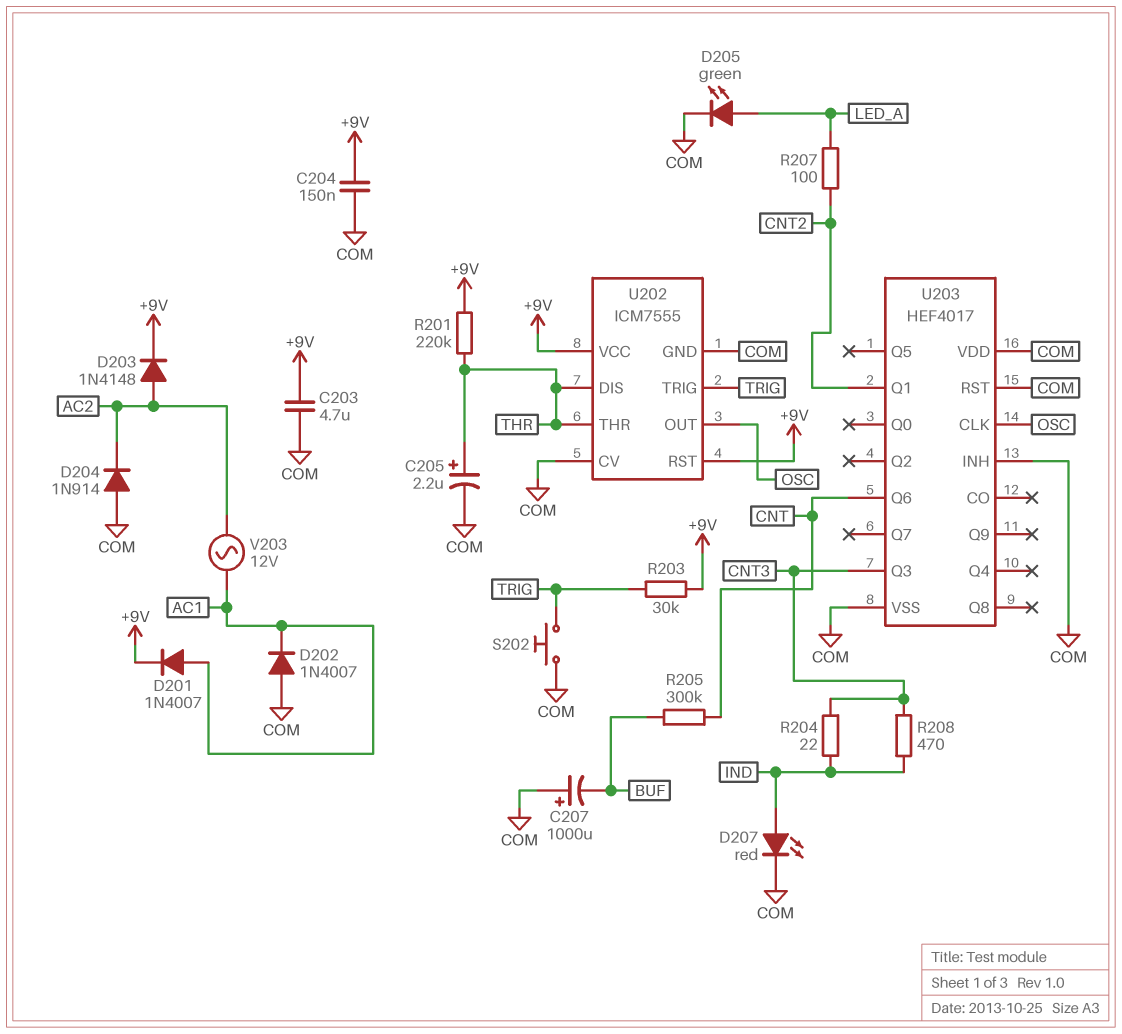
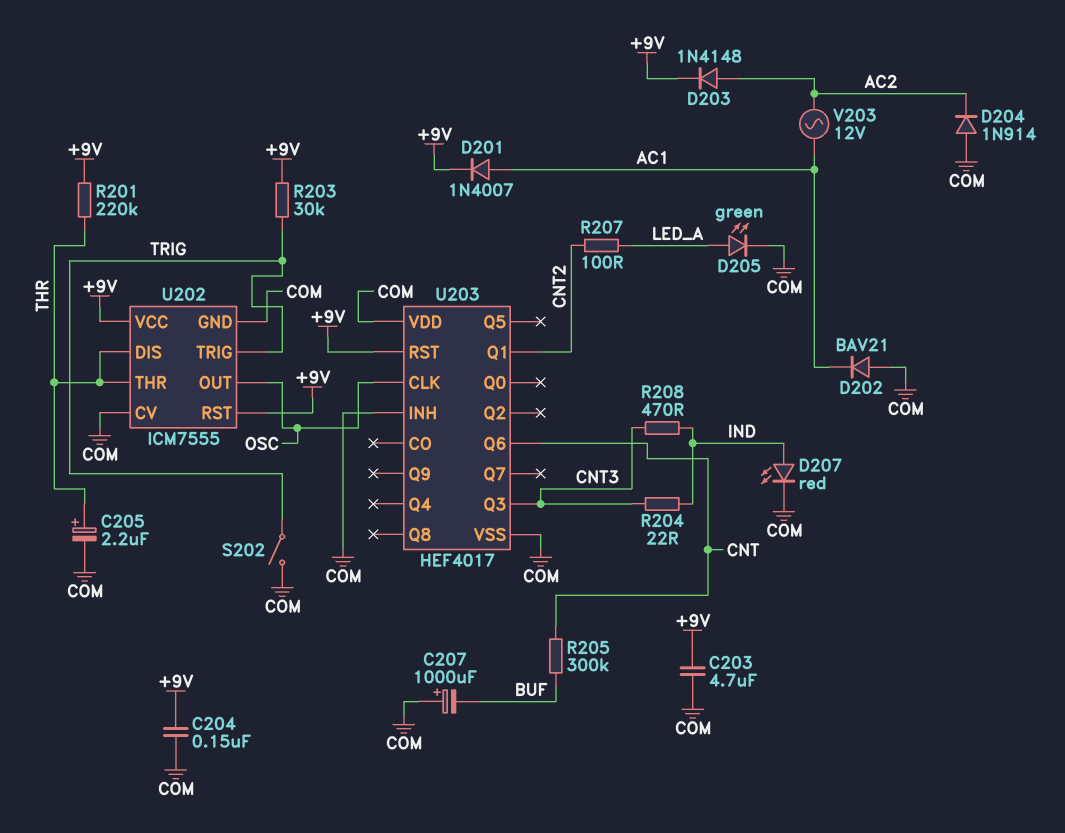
D202: diode 1N4007 (A COM, K AC1) -> diode BAV21 (A COM, K AC1)
S202: button (COM, TRIG) -> switch (COM, TRIG)
U203 pin RST: COM -> +9V

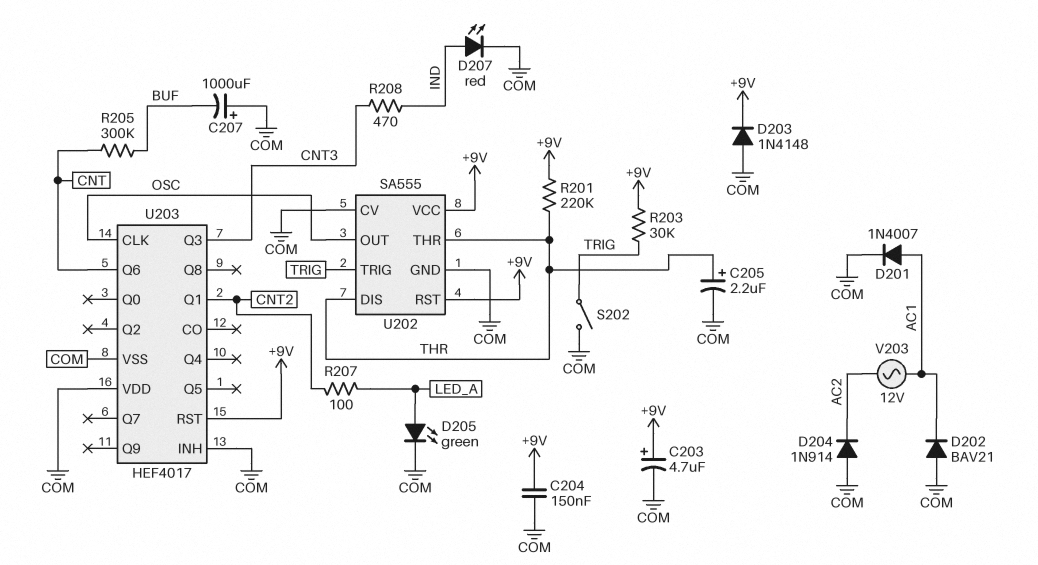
C203: 4.7uF (+9V, COM) -> 4.7uF (plus +9V, minus COM)
D201: diode 1N4007 (A AC1, K +9V) -> diode 1N4007 (A AC1, K COM)
D203: diode 1N4148 (A AC2, K +9V) -> diode 1N4148 (A COM, K +9V)
R204: 22 (CNT3, IND) -> none
U202: ICM7555 -> SA555

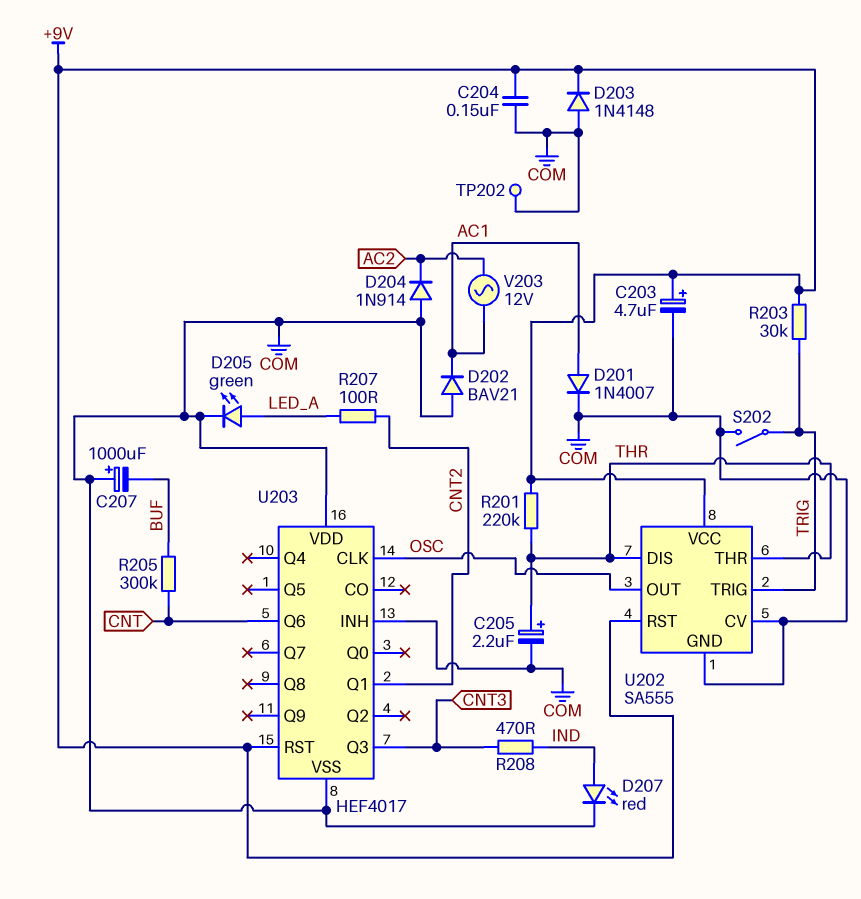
TP202: none -> test point (COM)

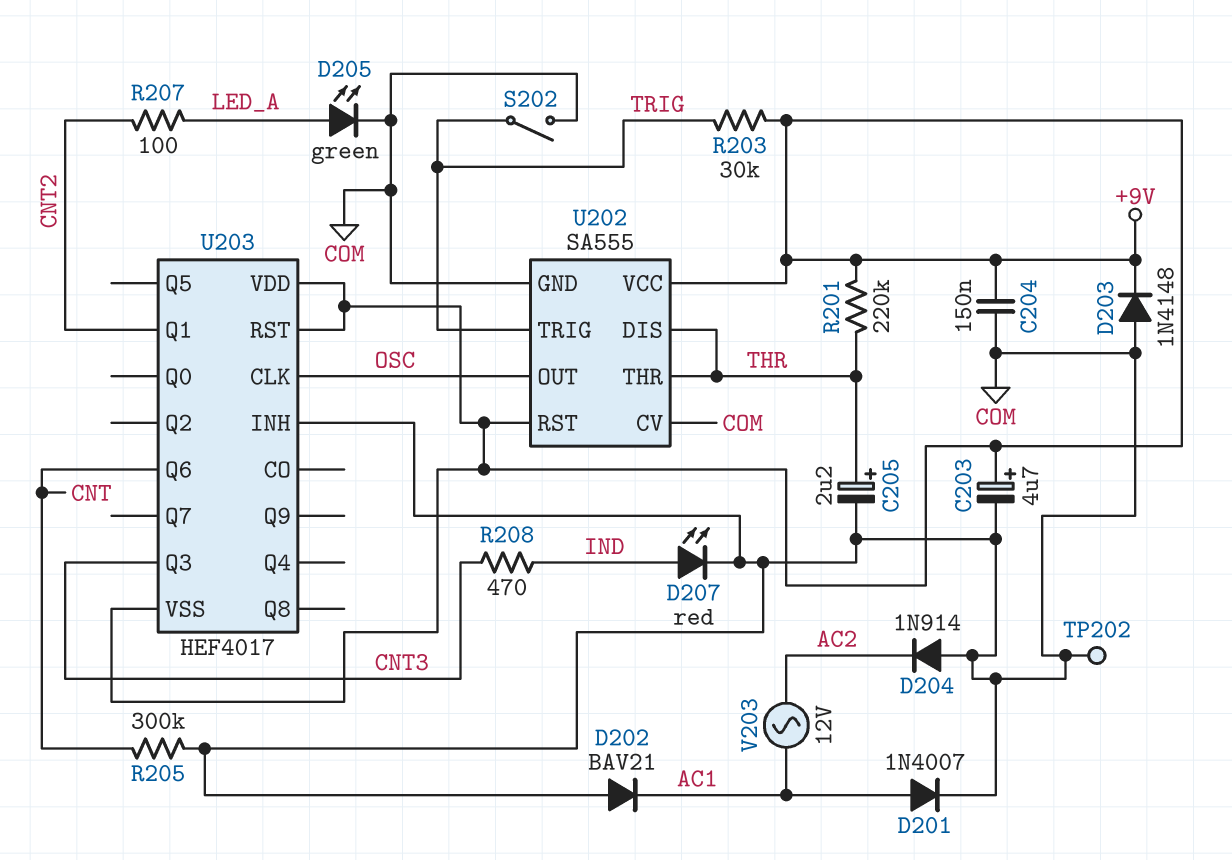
C207: 1000uF (plus COM, minus BUF) -> none
R205: 300k (BUF, CNT) -> 300k (CNT, COM)
U203 pin VDD: COM -> +9V
U203 pin VSS: COM -> +9V

